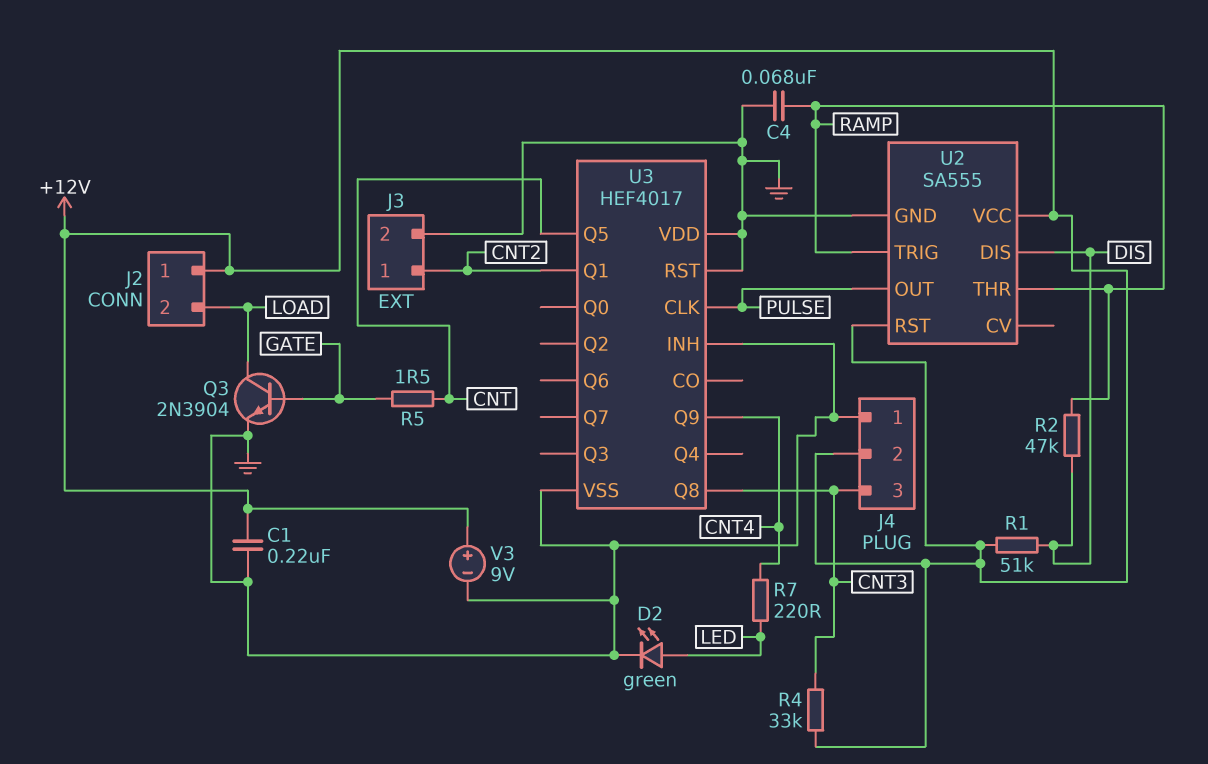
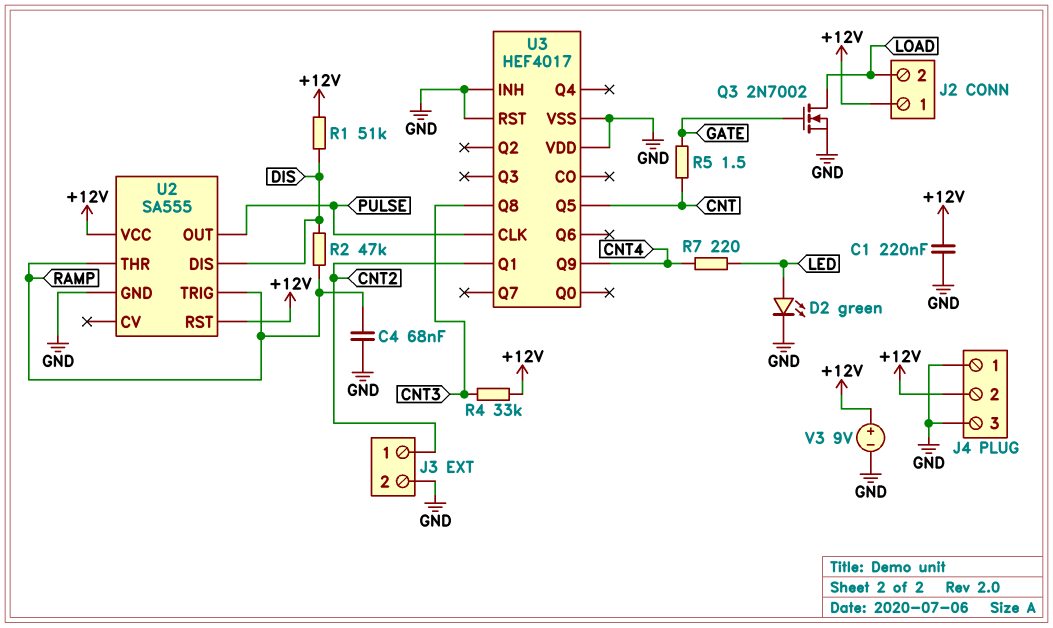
J4 pin 3: CNT3 -> GND
Q3: NPN 2N3904 (B GATE, C LOAD, E GND) -> NMOS 2N7002 (G GATE, D LOAD, S GND)

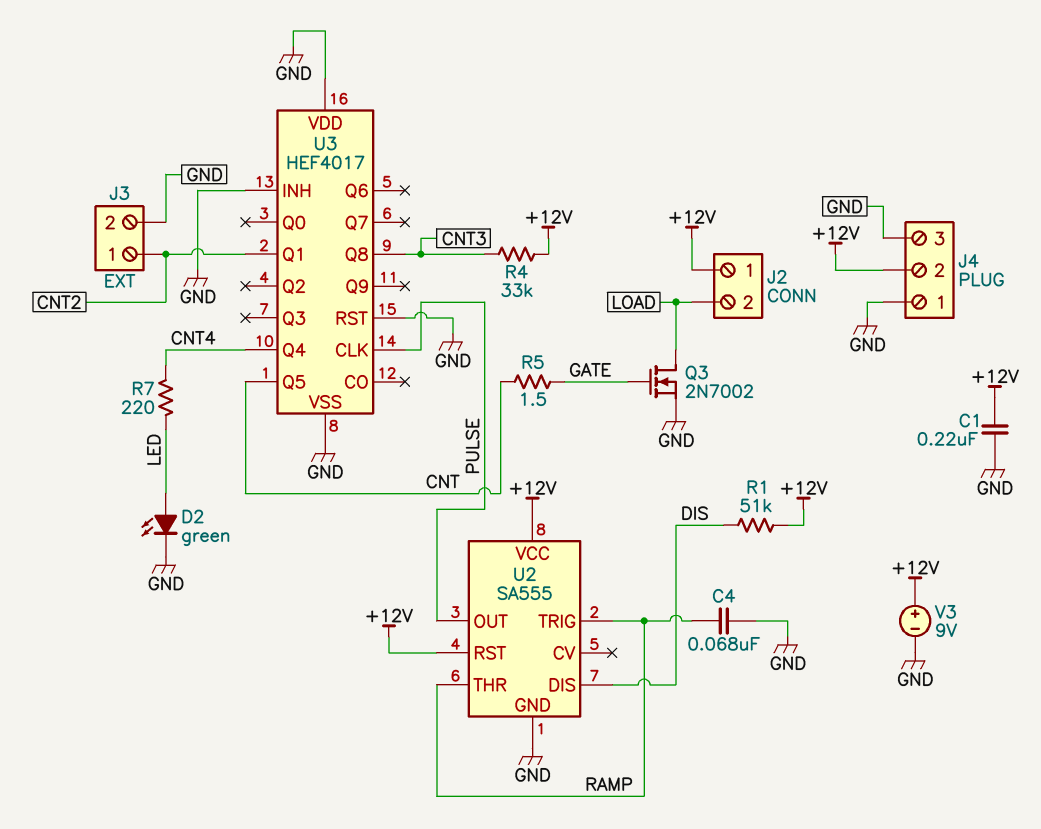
R2: 47k (DIS, RAMP) -> none
U3 pin Q4: none -> CNT4
U3 pin Q9: CNT4 -> none

